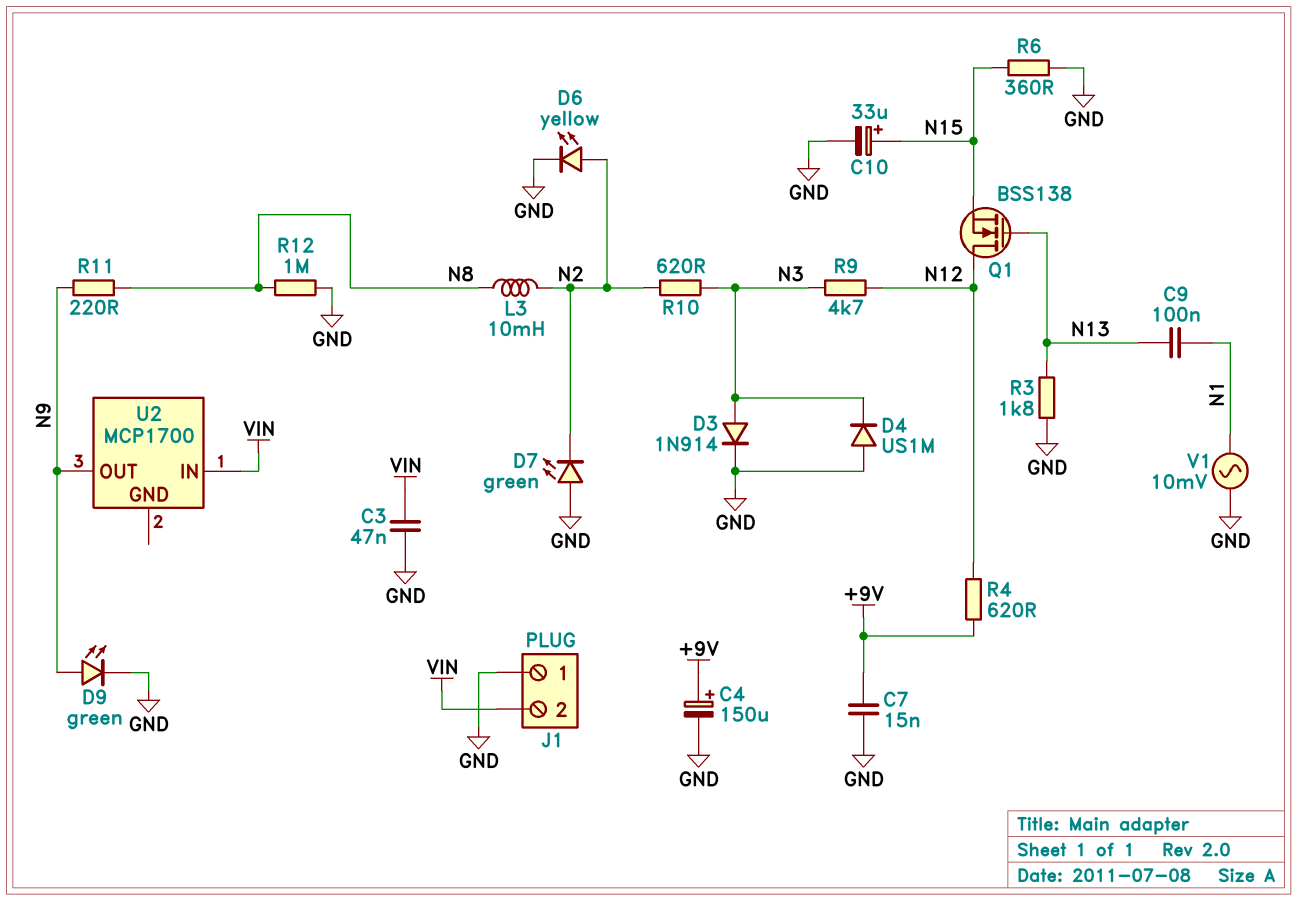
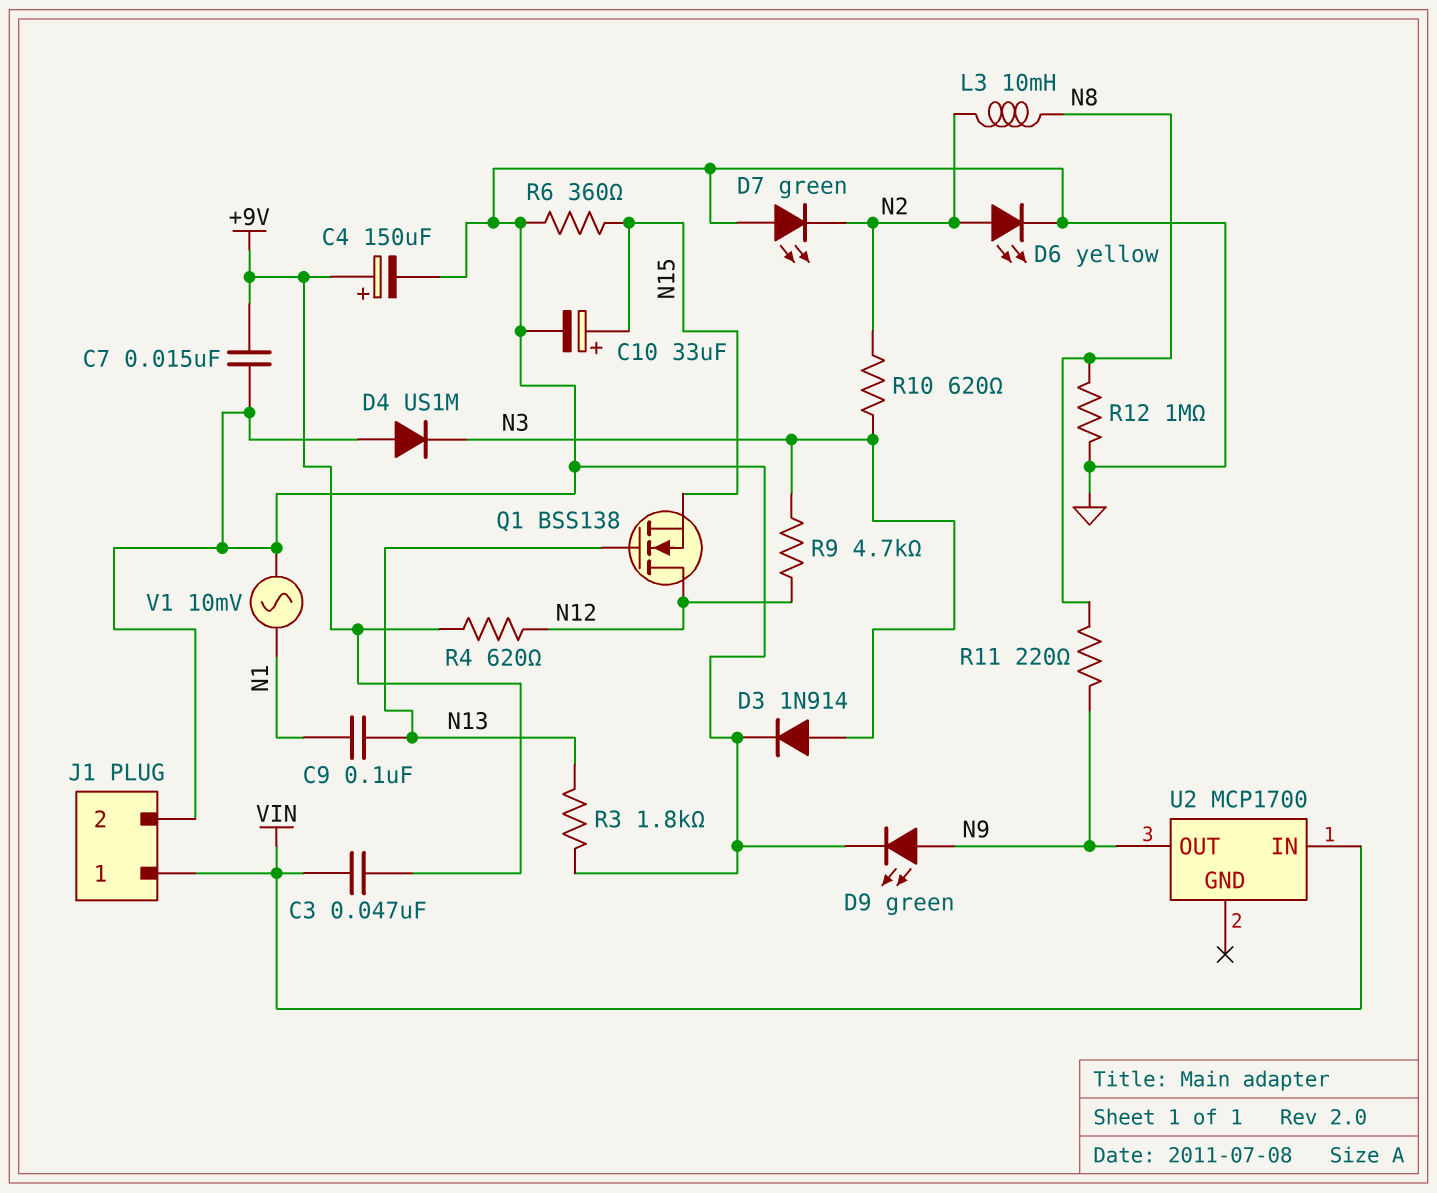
C3: 47nF (GND, VIN) -> 47nF (+9V, VIN)
J1 pin 1: GND -> VIN
J1 pin 2: VIN -> GND

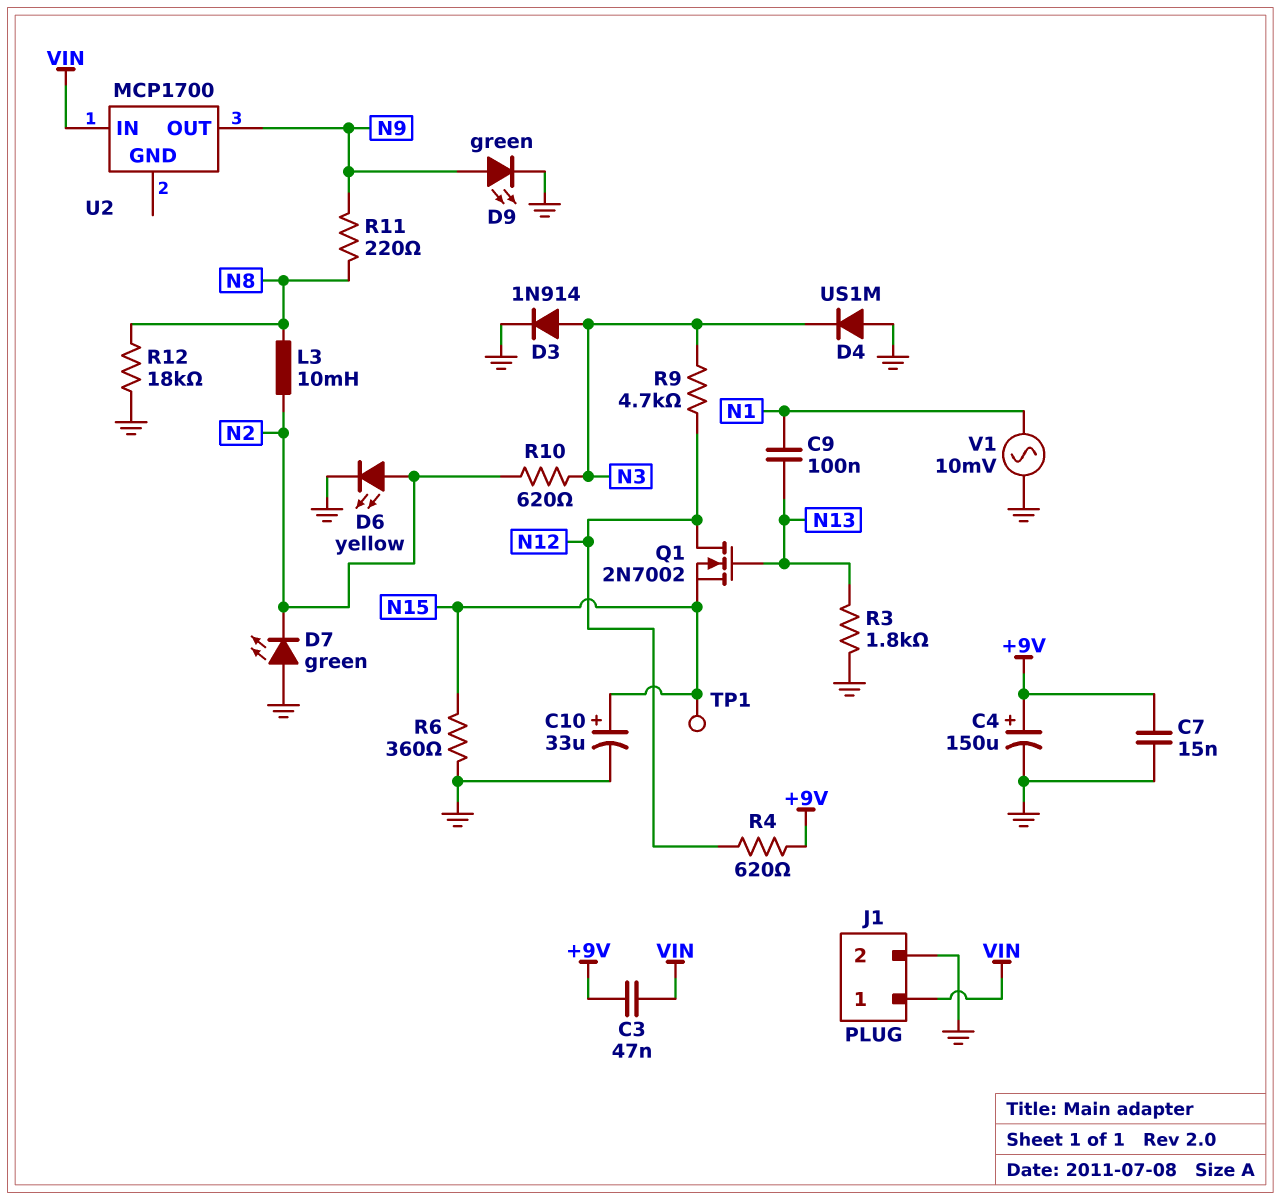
Q1: NMOS BSS138 (G N13, D N12, S N15) -> NMOS 2N7002 (G N13, D N12, S N15)
R12: 1M (GND, N8) -> 18k (GND, N8)
TP1: none -> test point (N15)

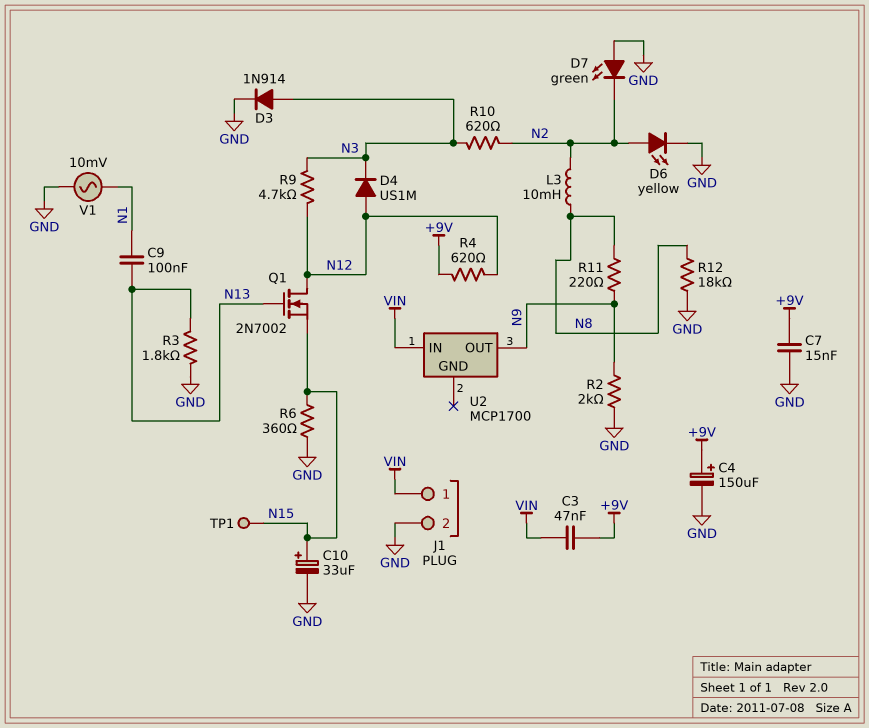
D4: diode US1M (A GND, K N3) -> diode US1M (A N12, K N3)
D9: LED green (A N9, K GND) -> none
R2: none -> 2k (GND, N9)

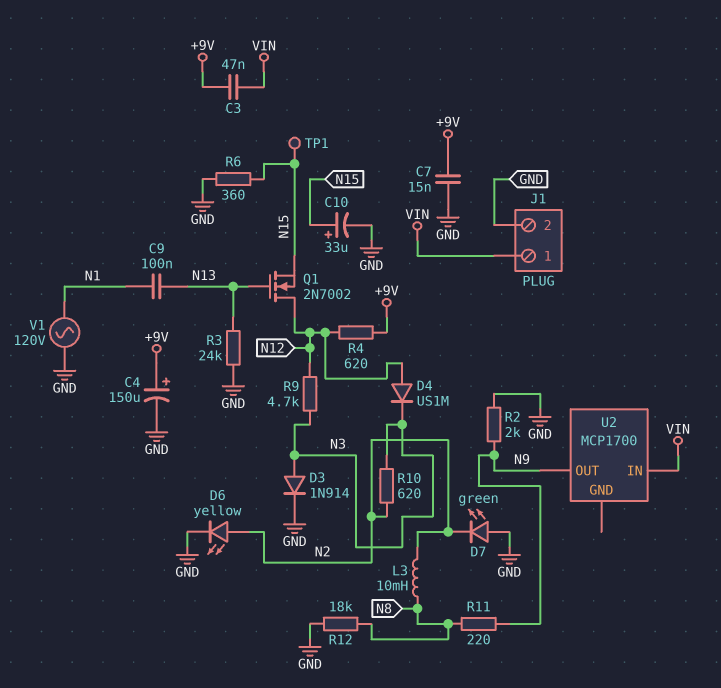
R3: 1.8k (GND, N13) -> 24k (GND, N13)
V1: AC 10mV (GND, N1) -> AC 120V (GND, N1)

